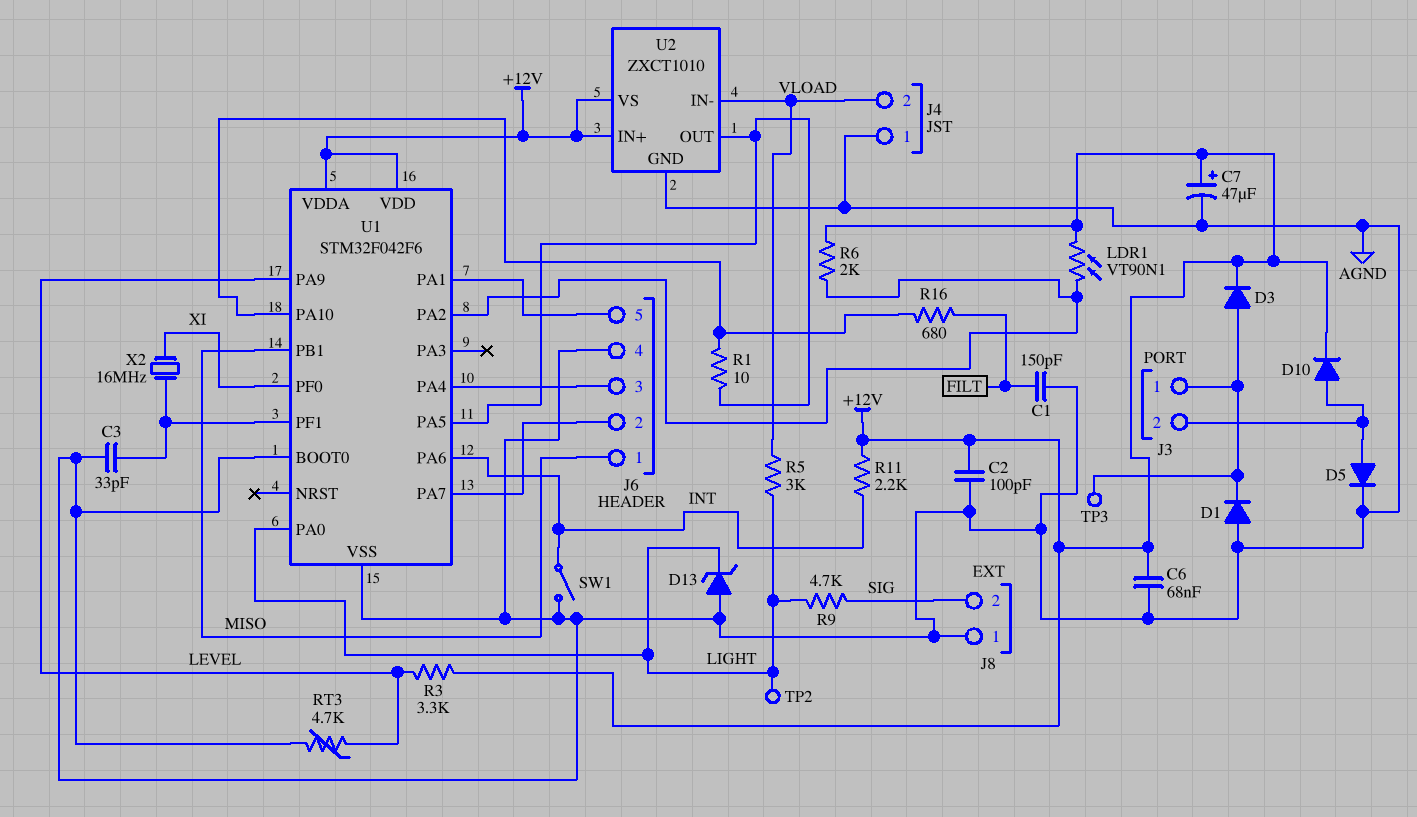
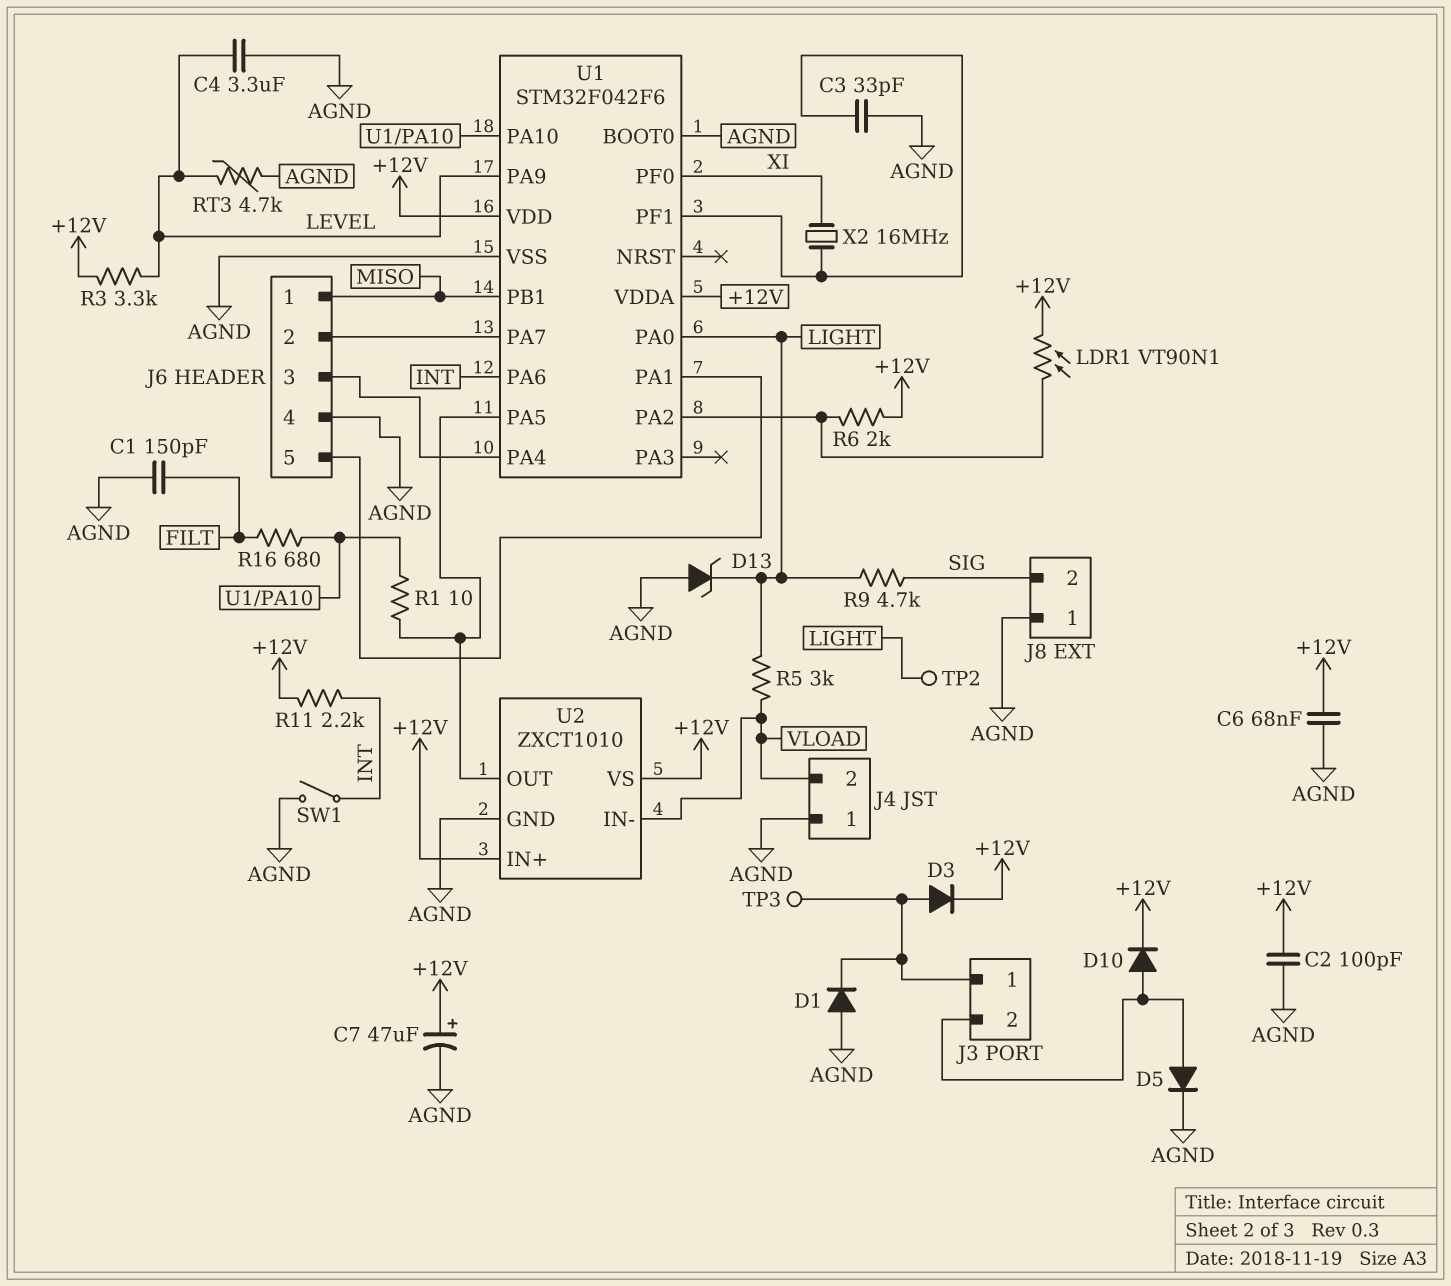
C4: none -> 3.3uF (AGND, LEVEL)

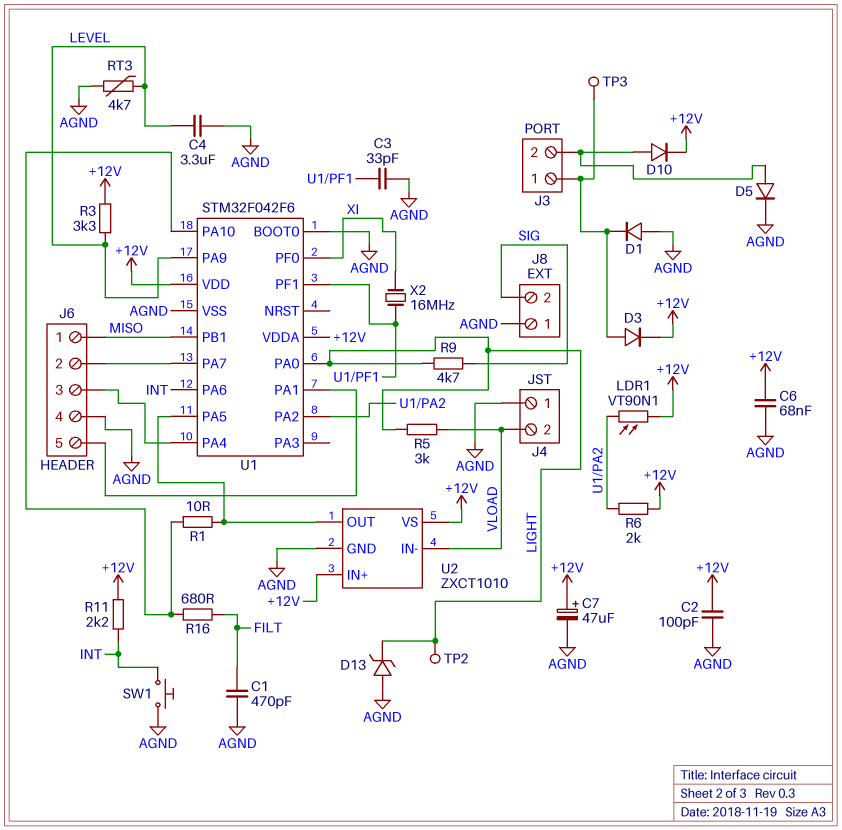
C1: 150pF (AGND, FILT) -> 470pF (AGND, FILT)
SW1: switch (AGND, INT) -> button (AGND, INT)

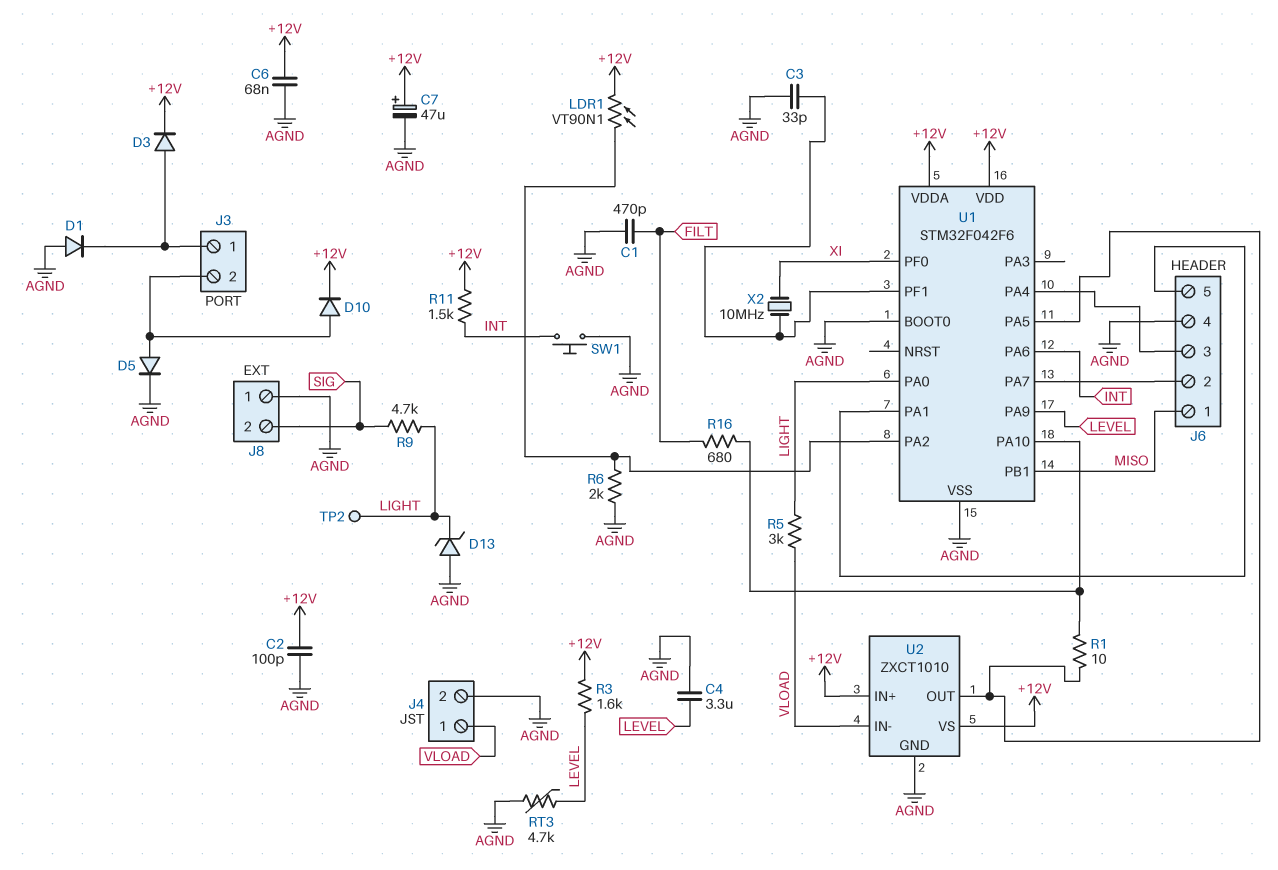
J4 pin 1: AGND -> VLOAD
J4 pin 2: VLOAD -> AGND
R3: 3.3k (+12V, LEVEL) -> 1.6k (+12V, LEVEL)
R6: 2k (+12V, U1/PA2) -> 2k (AGND, U1/PA2)
R11: 2.2k (+12V, INT) -> 1.5k (+12V, INT)
TP3: test point (J3/1) -> none
X2: 16MHz (U1/PF1, XI) -> 10MHz (U1/PF1, XI)

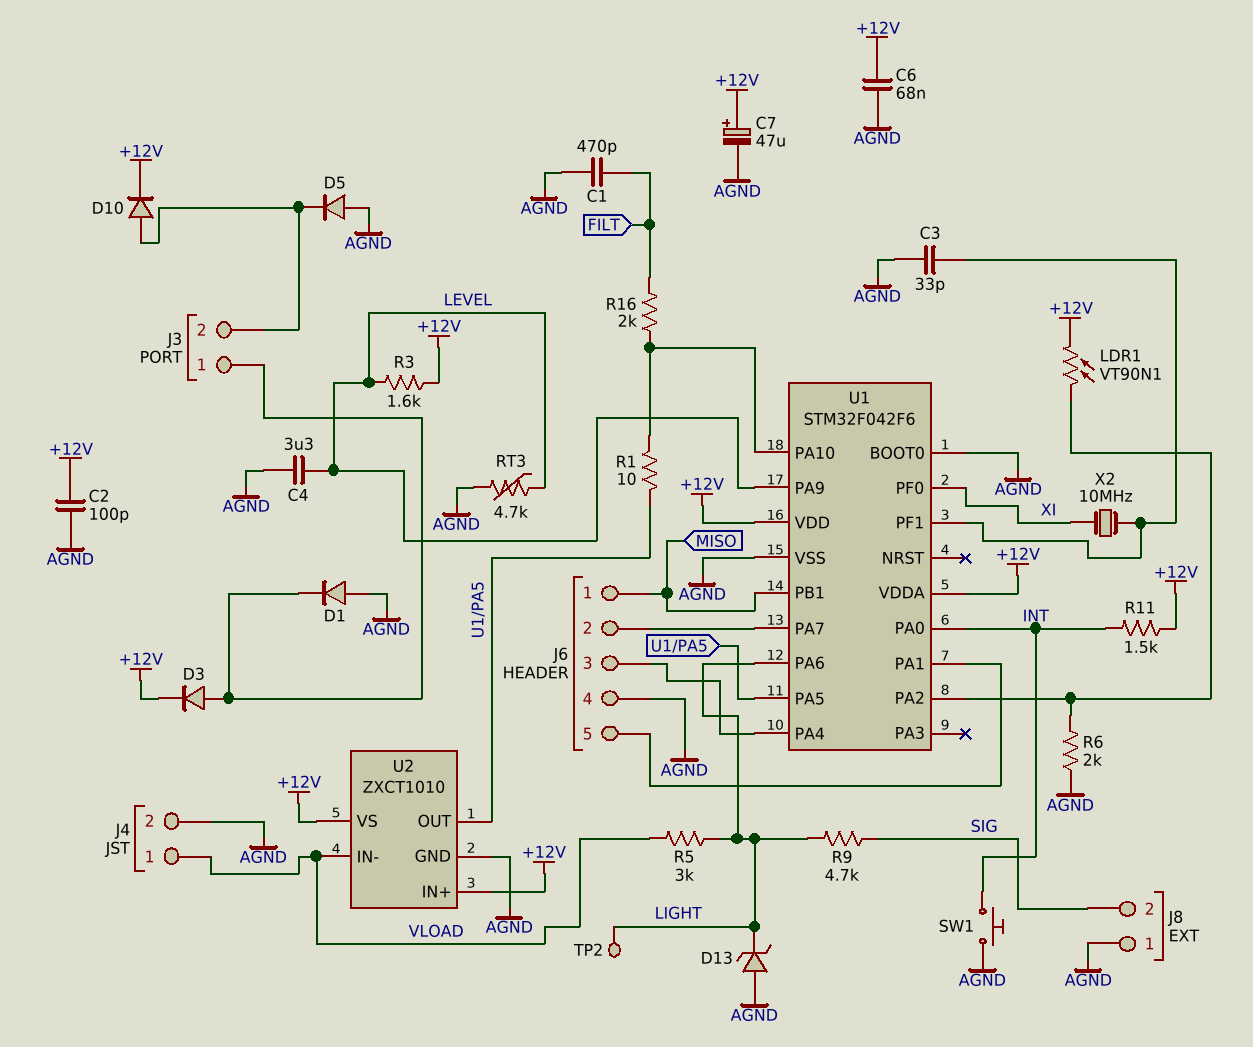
D5: diode (A J3/2, K AGND) -> diode (A AGND, K J3/2)
R16: 680 (FILT, U1/PA10) -> 2k (FILT, U1/PA10)
U1 pin PA0: LIGHT -> INT
U1 pin PA6: INT -> LIGHT

